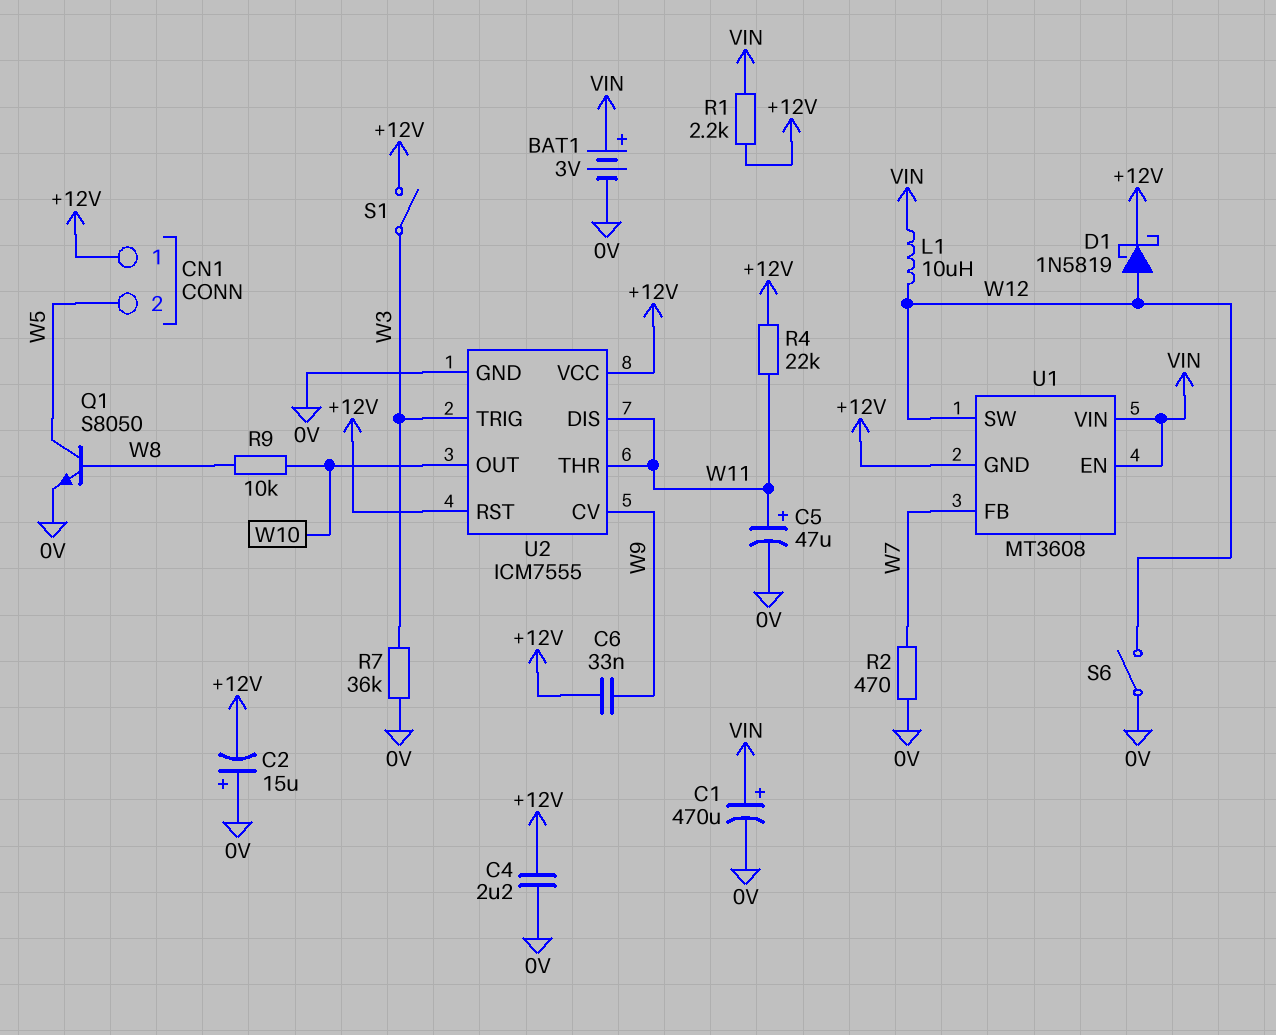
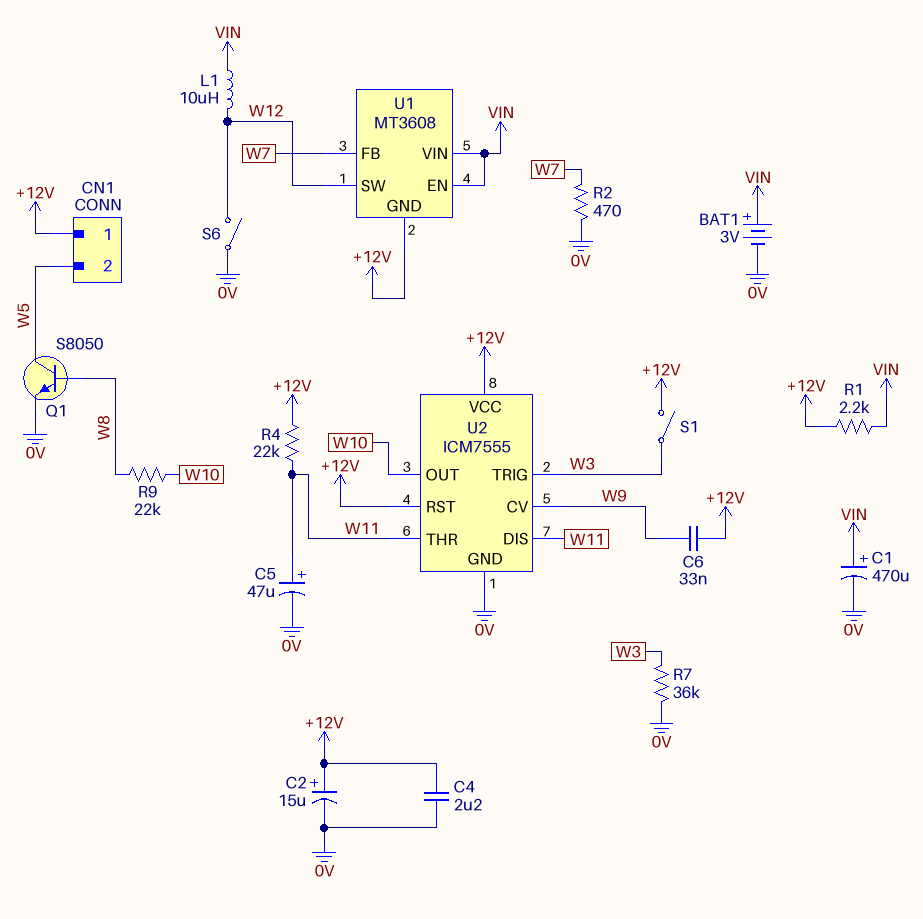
C2: 15uF (plus 0V, minus +12V) -> 15uF (plus +12V, minus 0V)
D1: schottky 1N5819 (A W12, K +12V) -> none
R9: 10k (W8, W10) -> 22k (W8, W10)

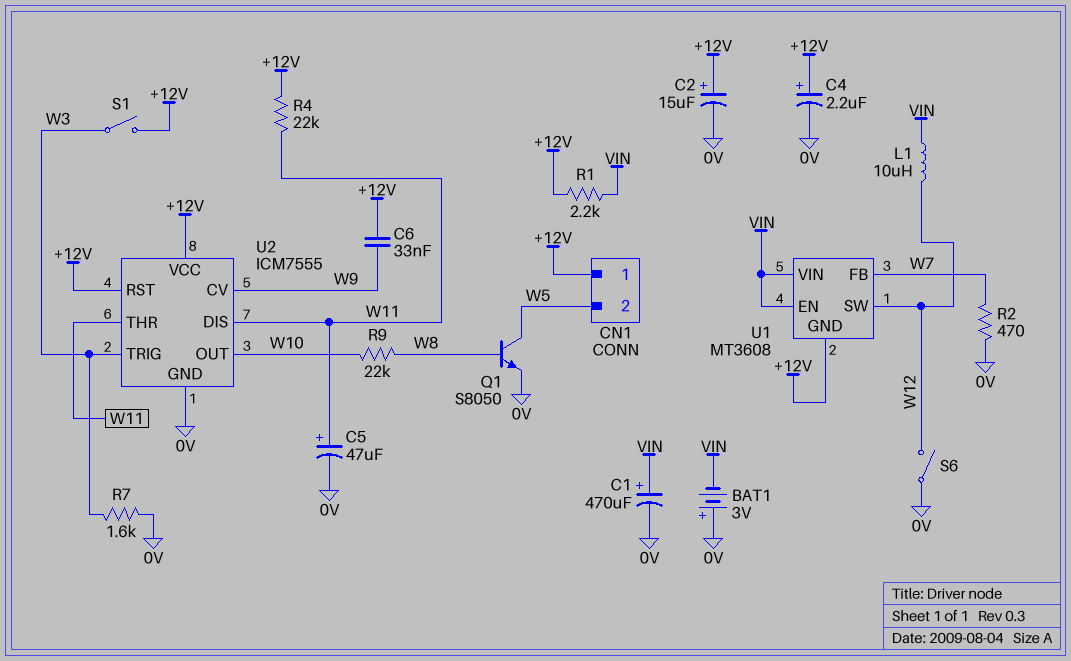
BAT1: 3V (plus VIN, minus 0V) -> 3V (plus 0V, minus VIN)
C4: 2.2uF (+12V, 0V) -> 2.2uF (plus +12V, minus 0V)
R7: 36k (0V, W3) -> 1.6k (0V, W3)

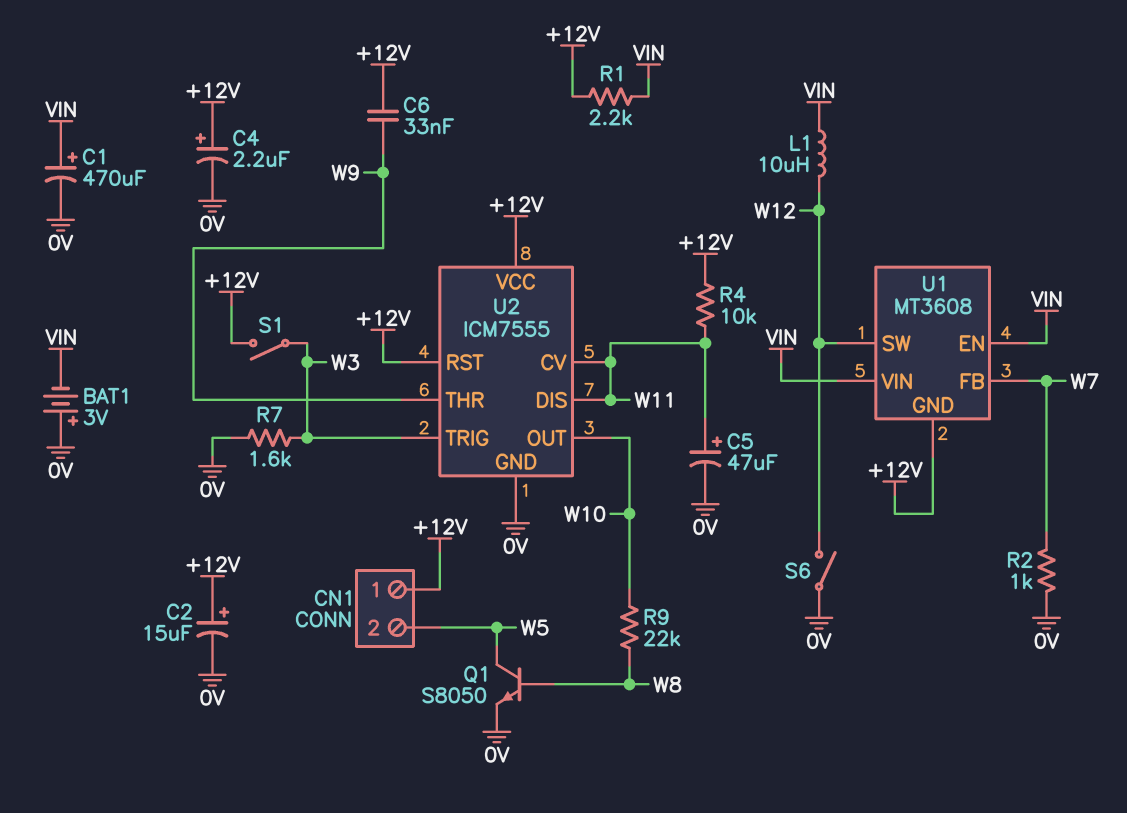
R2: 470 (0V, W7) -> 1k (0V, W7)
R4: 22k (+12V, W11) -> 10k (+12V, W11)
U2 pin CV: W9 -> W11
U2 pin THR: W11 -> W9

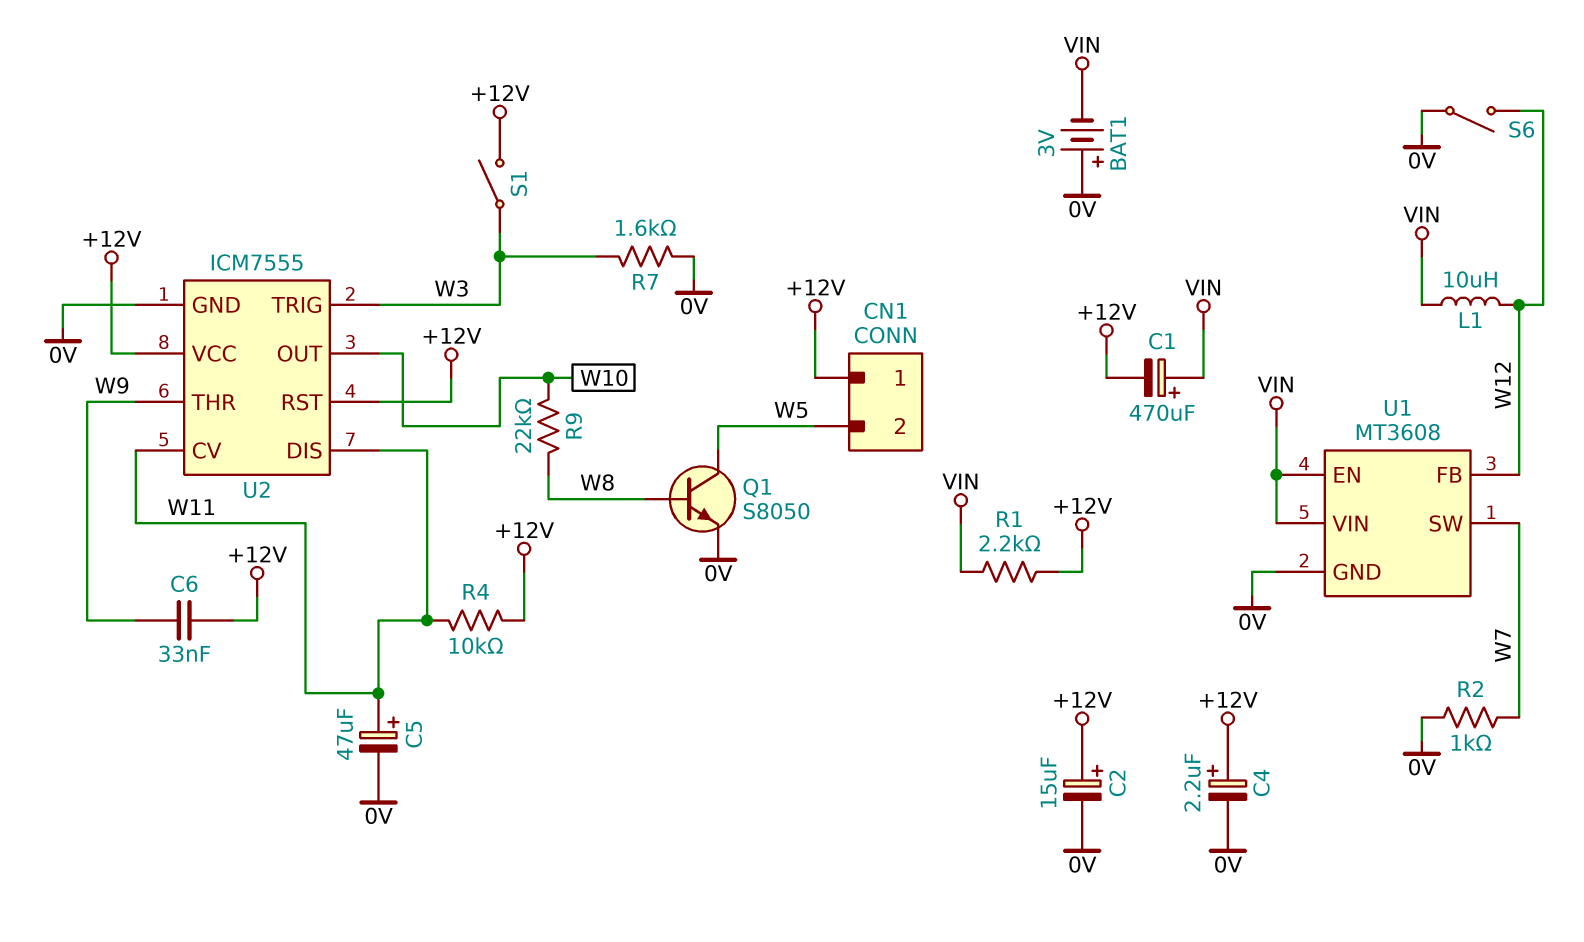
C1: 470uF (plus VIN, minus 0V) -> 470uF (plus VIN, minus +12V)
U1 pin FB: W7 -> W12
U1 pin GND: +12V -> 0V
U1 pin SW: W12 -> W7

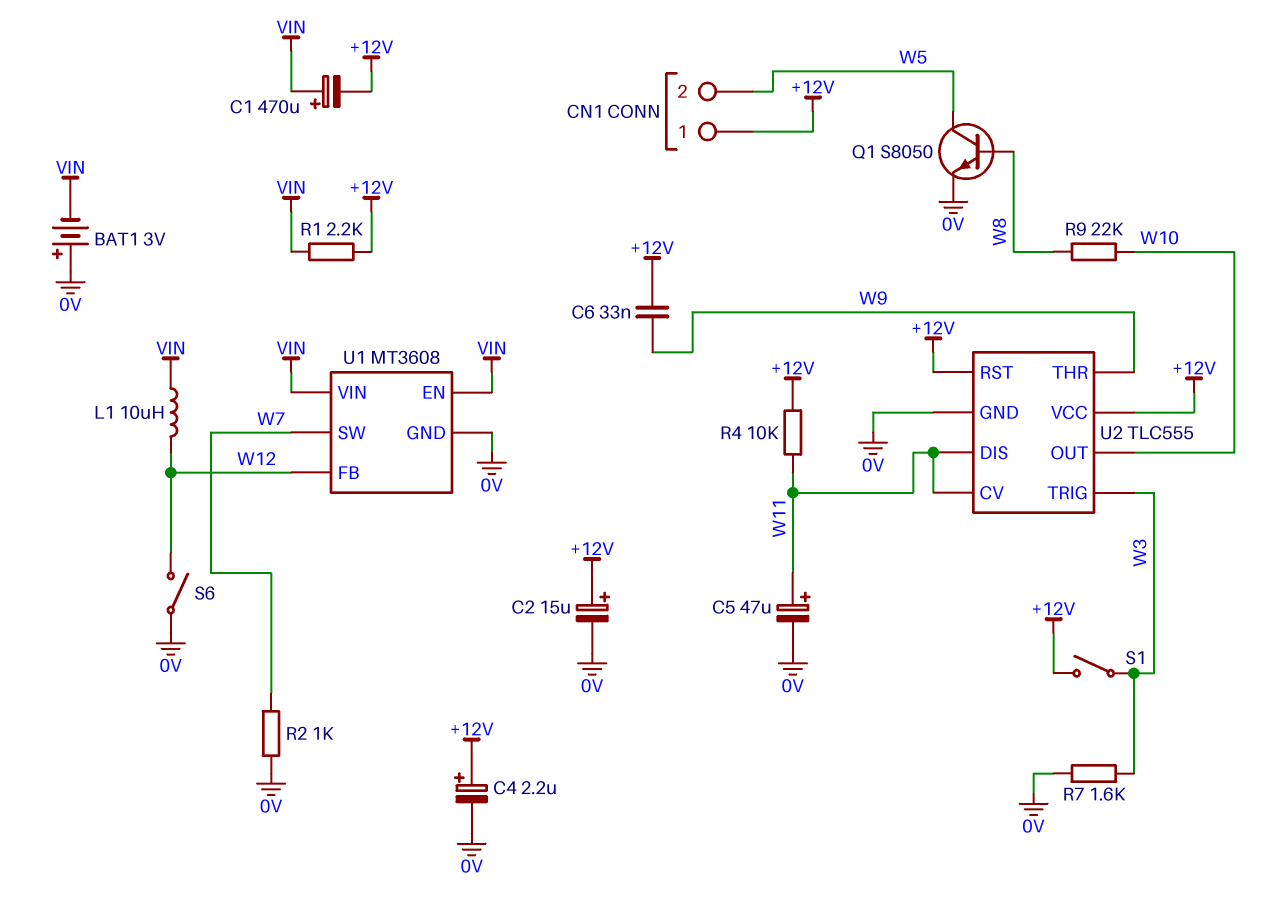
U2: ICM7555 -> TLC555

